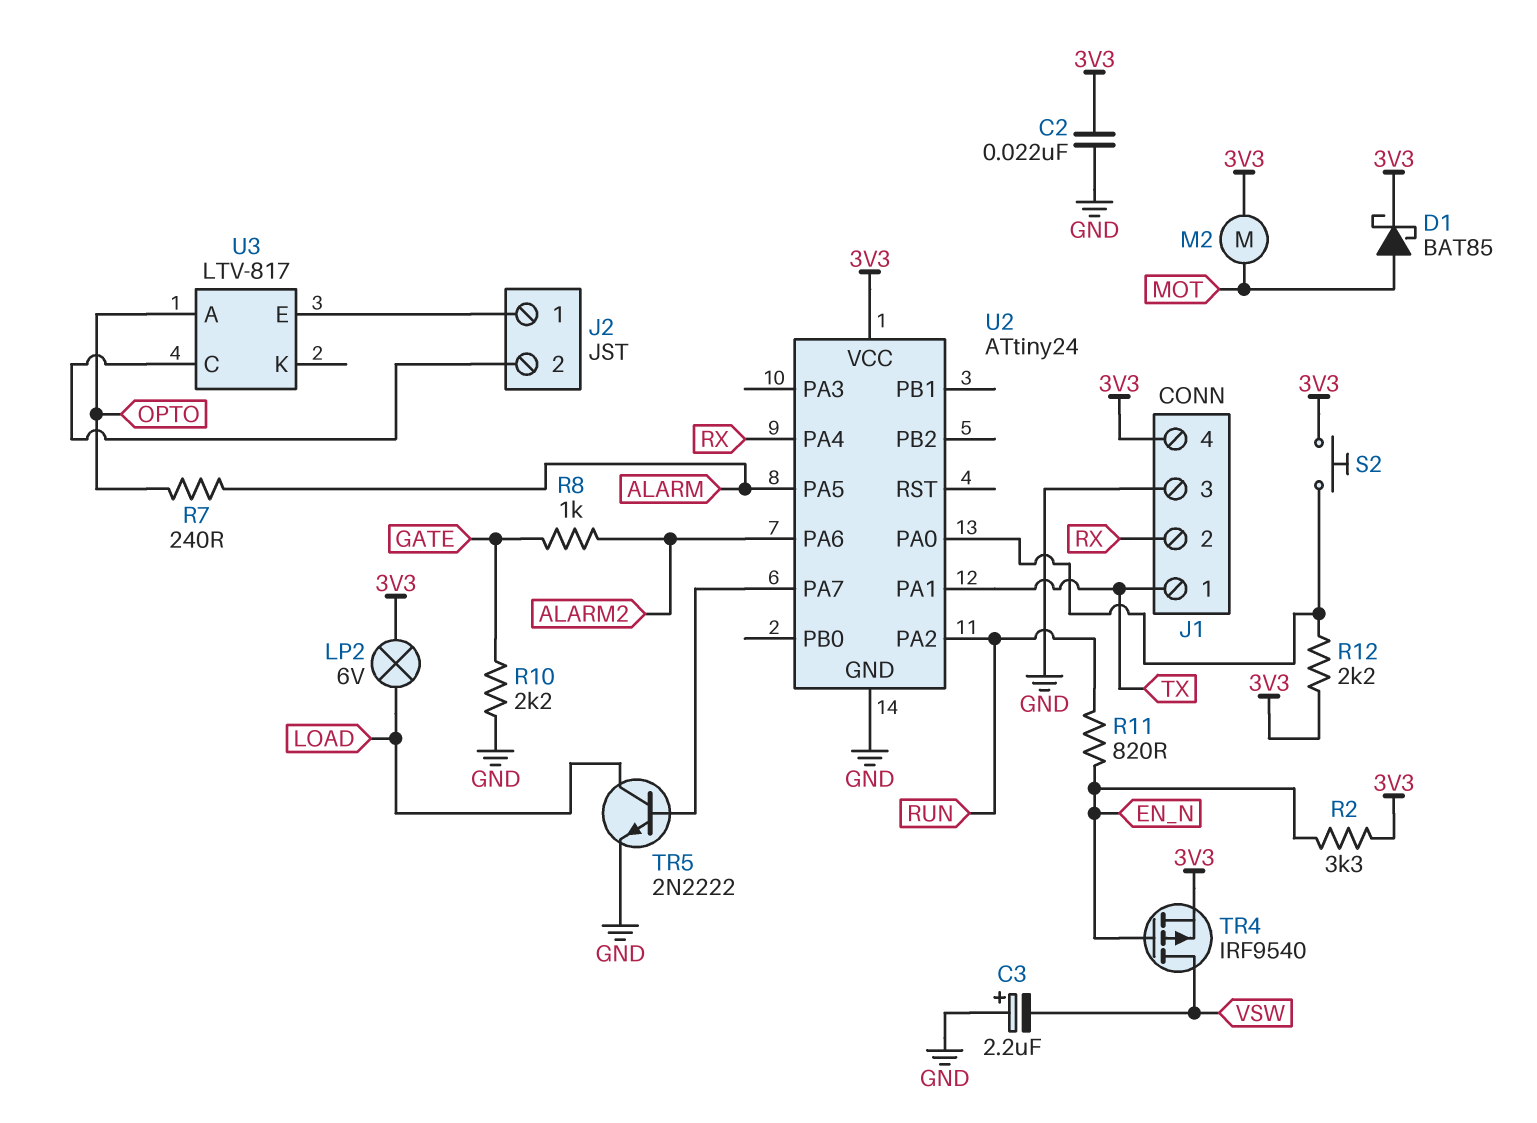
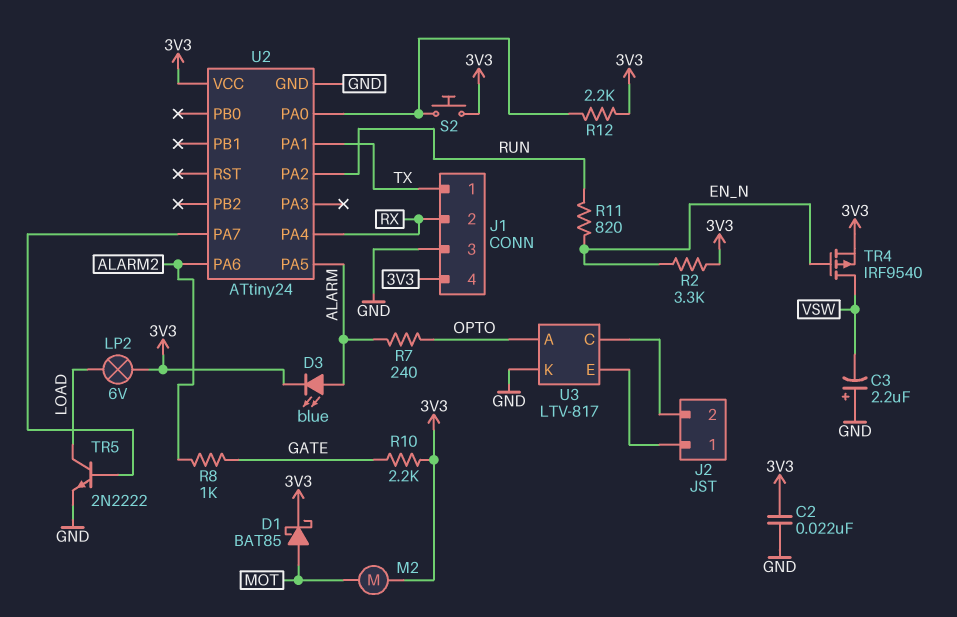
D3: none -> LED blue (A ALARM, K 3V3)
R10: 2.2k (GATE, GND) -> 2.2k (3V3, GATE)
U3 pin K: none -> GND

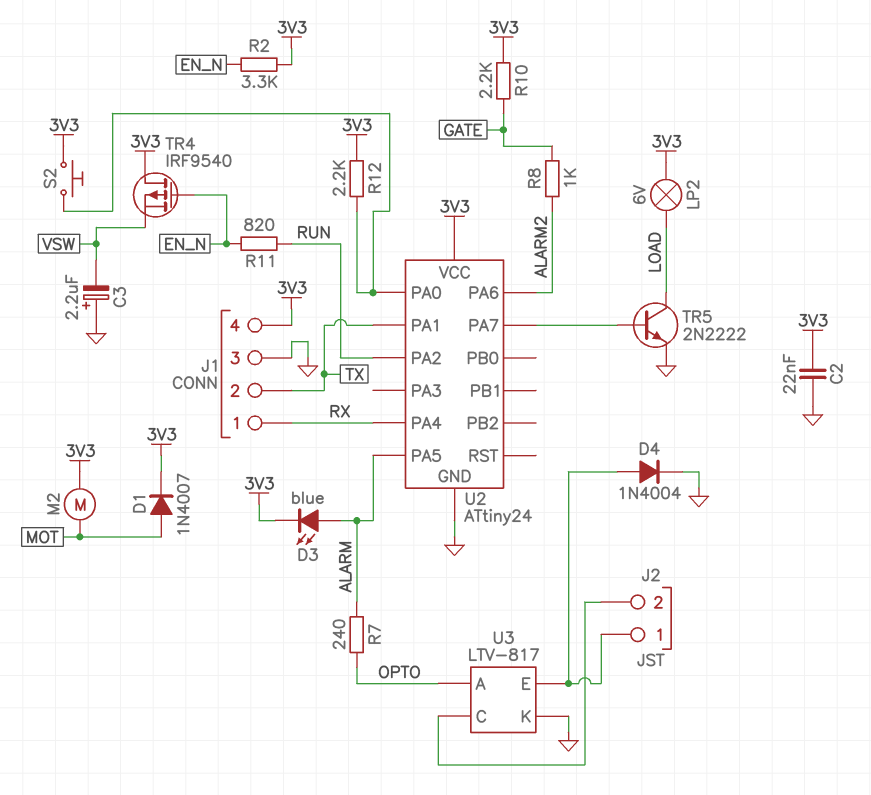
D1: schottky BAT85 (A MOT, K 3V3) -> diode 1N4007 (A MOT, K 3V3)
D4: none -> diode 1N4004 (A J2/1, K GND)
J1 pin 1: TX -> RX
J1 pin 2: RX -> TX
TR4: PMOS IRF9540 (G EN_N, D VSW, S 3V3) -> PMOS IRF9540 (G EN_N, D 3V3, S VSW)

